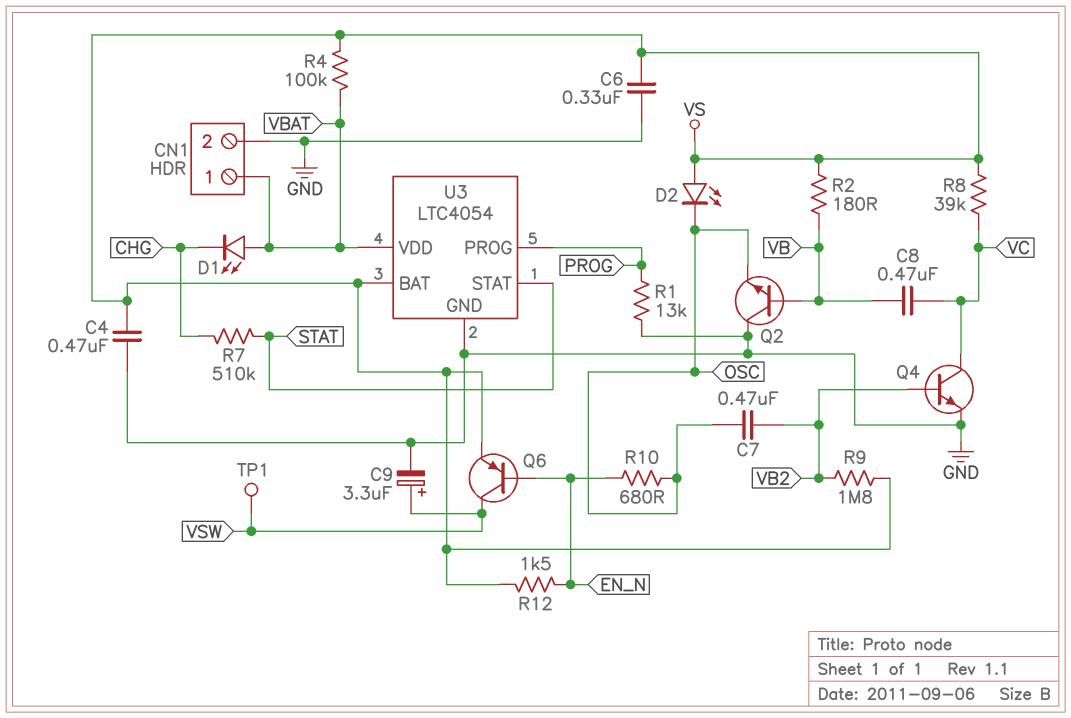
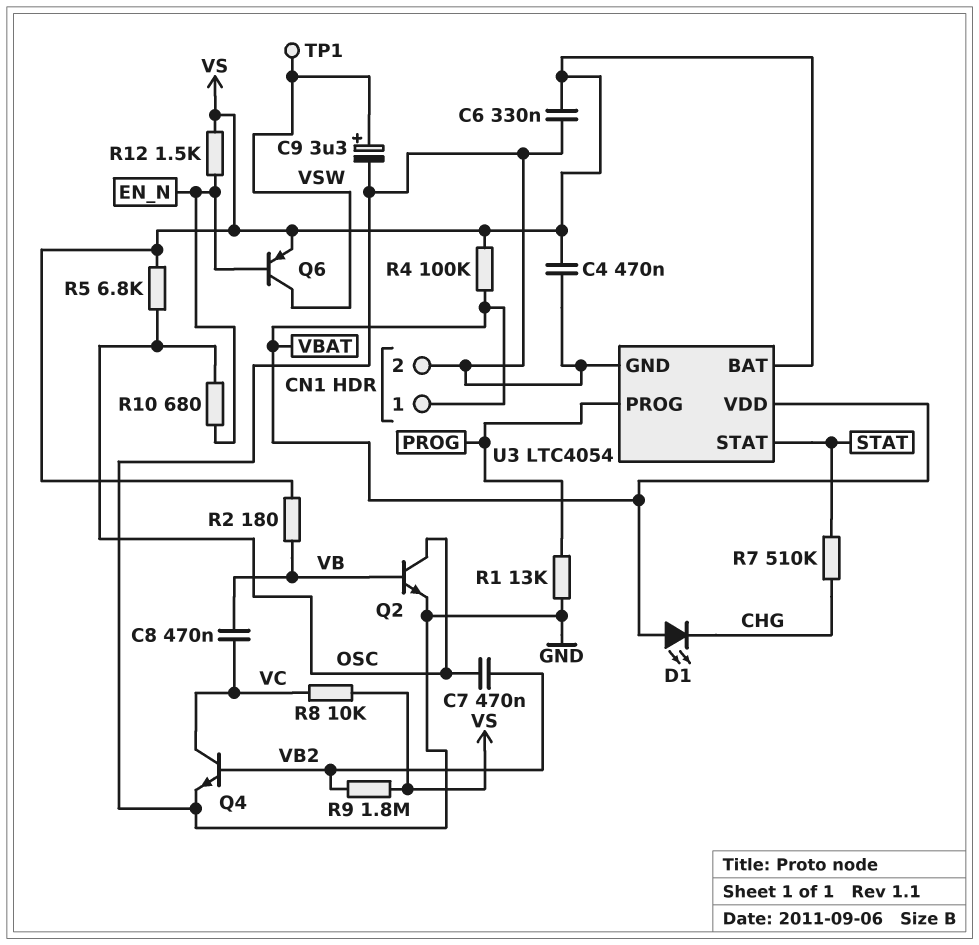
D2: LED (A VS, K OSC) -> none
Q2: NPN (B VB, C GND, E OSC) -> NPN (B VB, C OSC, E GND)
R5: none -> 6.8k (OSC, VS)
R8: 39k (VC, VS) -> 10k (VC, VS)

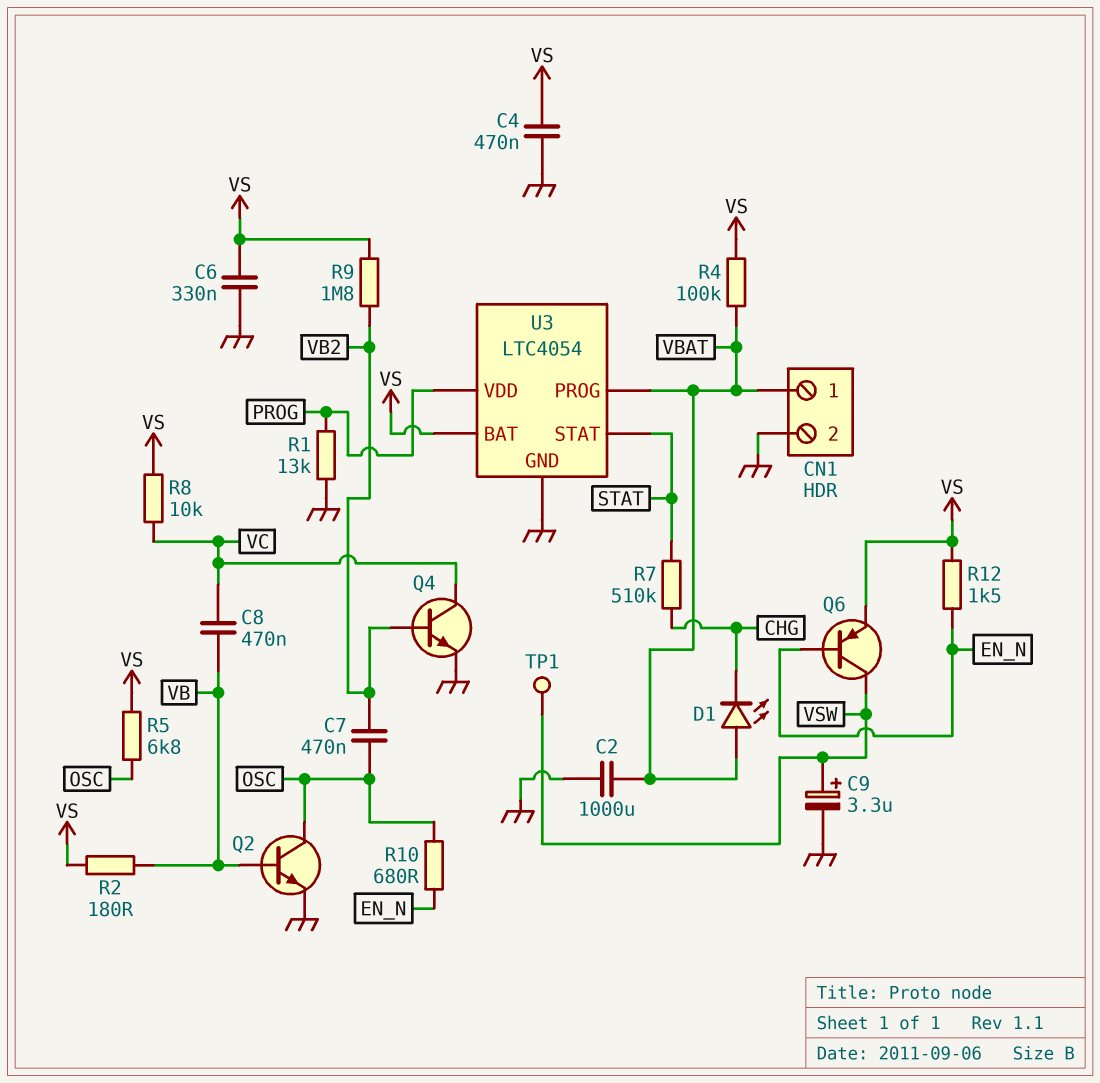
C2: none -> 1000uF (GND, VBAT)
U3 pin PROG: PROG -> VBAT
U3 pin VDD: VBAT -> PROG

